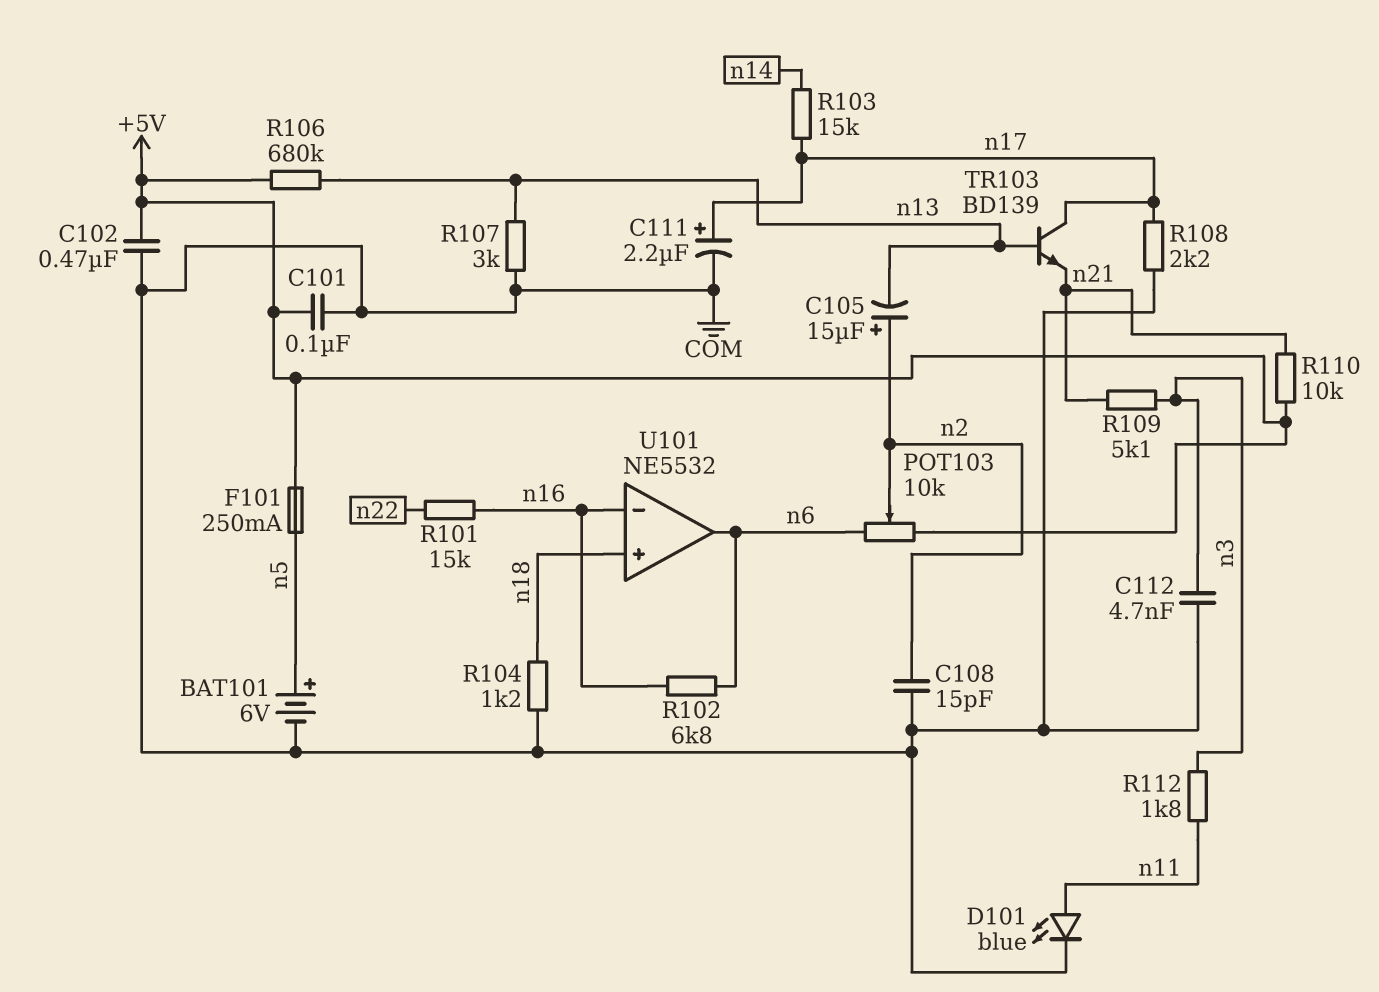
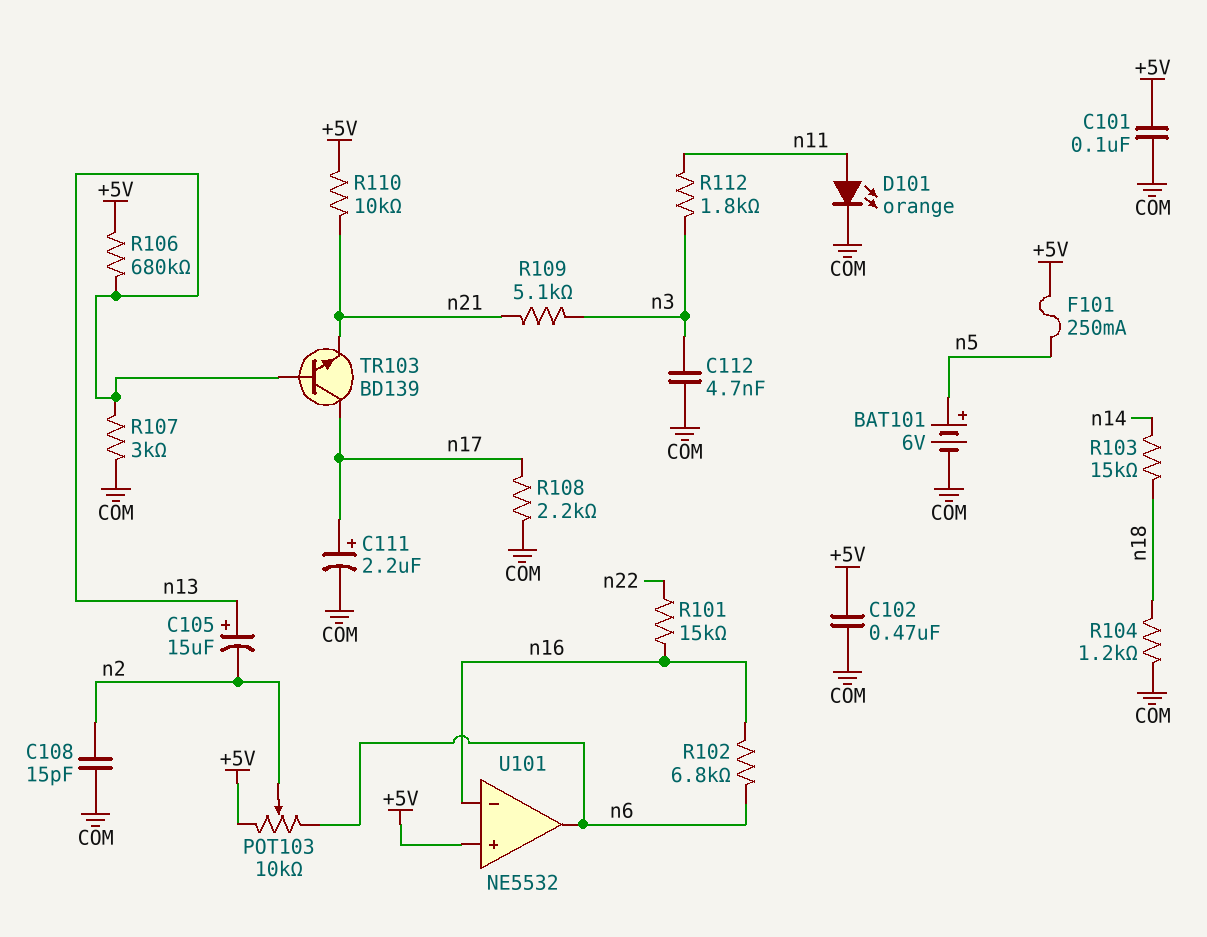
C105: 15uF (plus n2, minus n13) -> 15uF (plus n13, minus n2)
D101: LED blue (A n11, K COM) -> LED orange (A n11, K COM)
R103: 15k (n14, n17) -> 15k (n14, n18)
U101 pin in+: n18 -> +5V

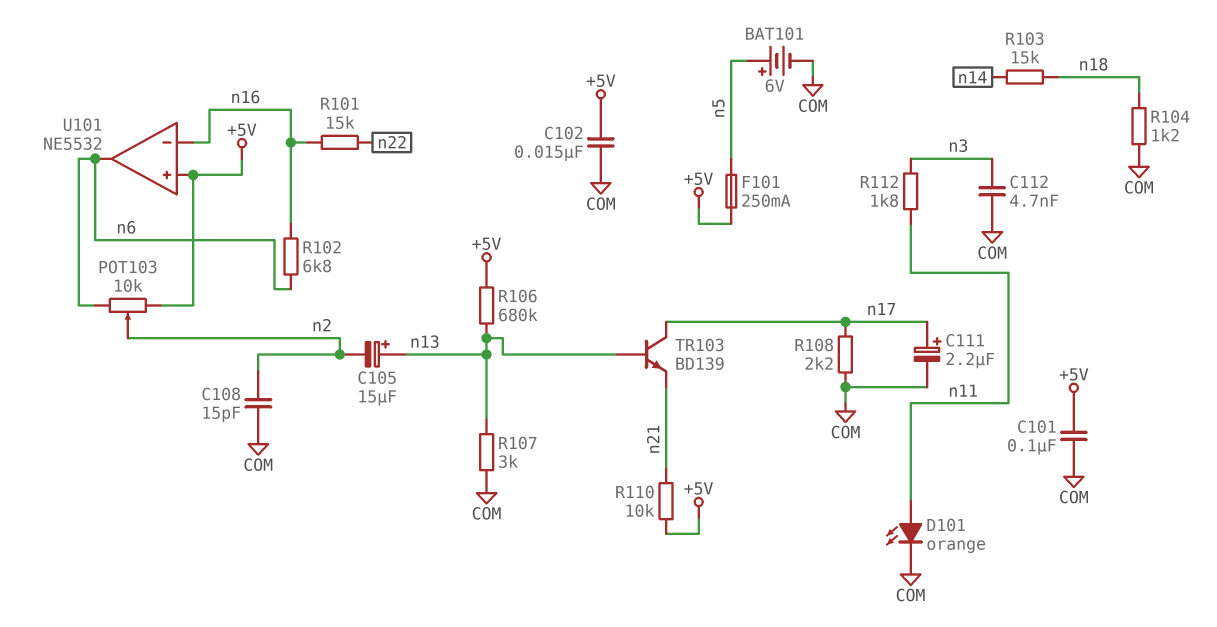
C102: 470nF (+5V, COM) -> 15nF (+5V, COM)
R109: 5.1k (n3, n21) -> none

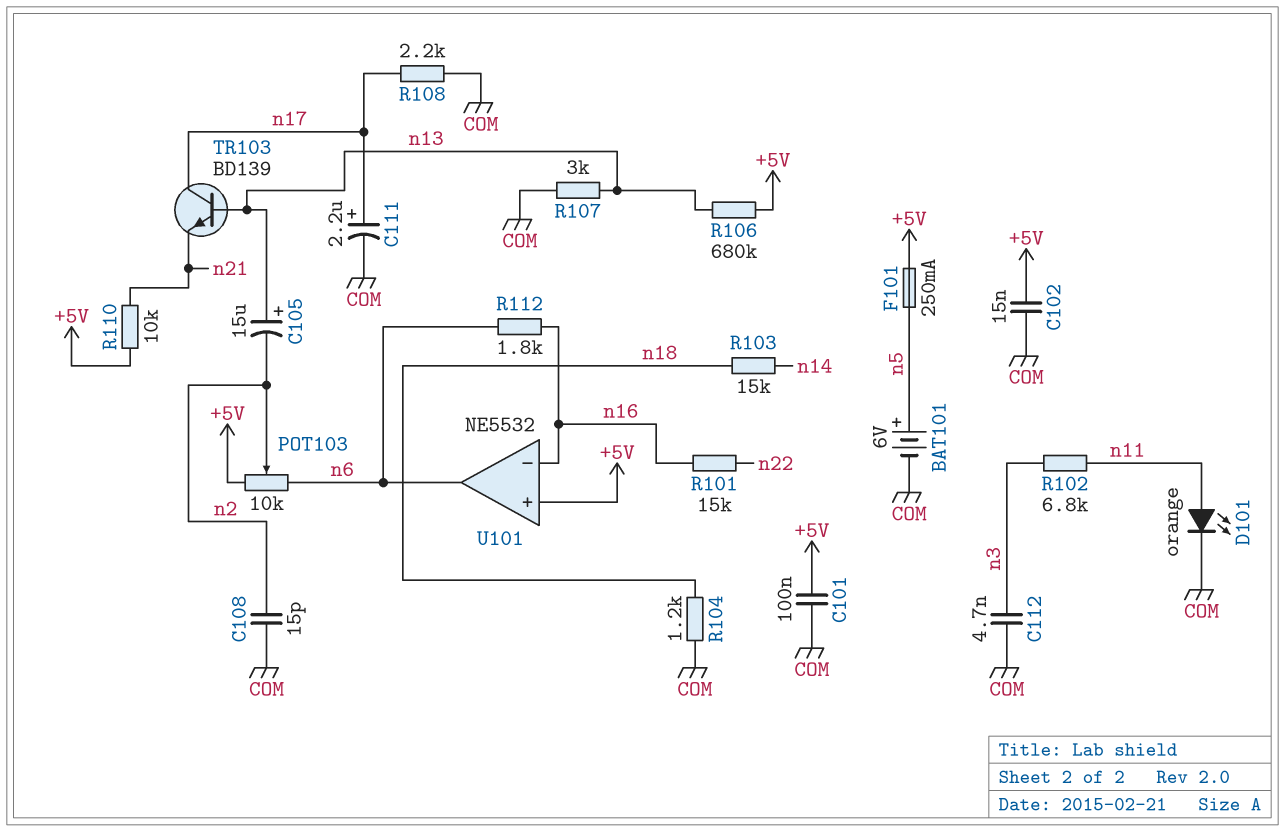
R102: 6.8k (n6, n16) -> 6.8k (n3, n11)
R112: 1.8k (n3, n11) -> 1.8k (n6, n16)

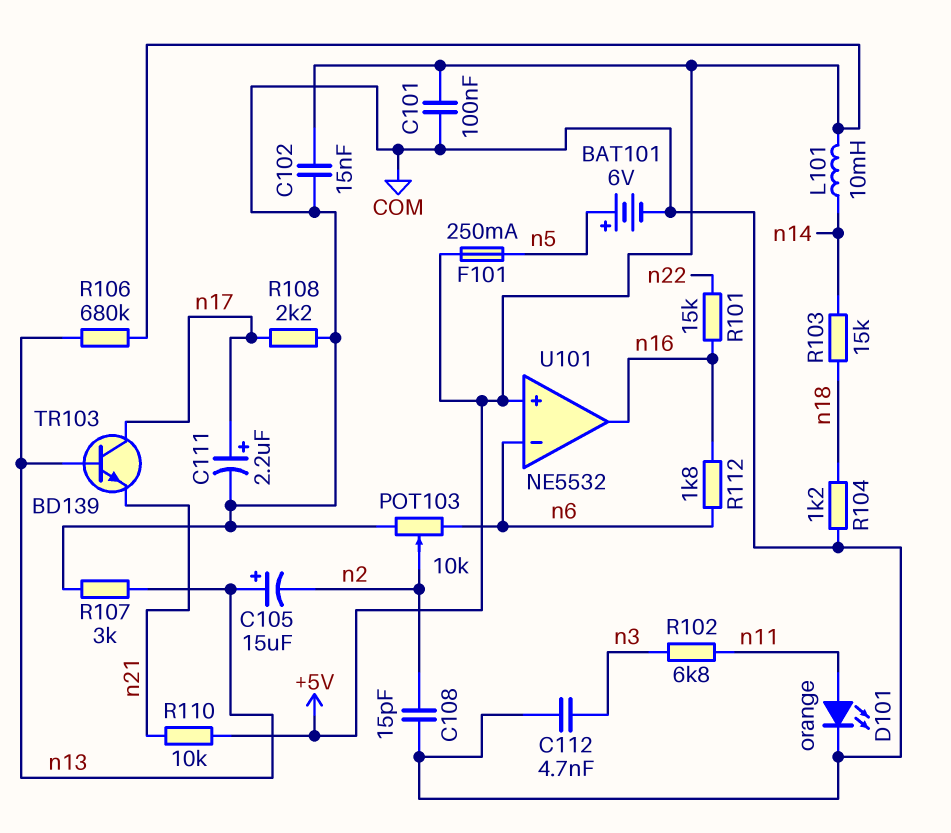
L101: none -> 10mH (+5V, n14)
POT103: 10k (+5V, n6, wiper n2) -> 10k (COM, n6, wiper n2)
U101 pin in-: n16 -> n6
U101 pin out: n6 -> n16

